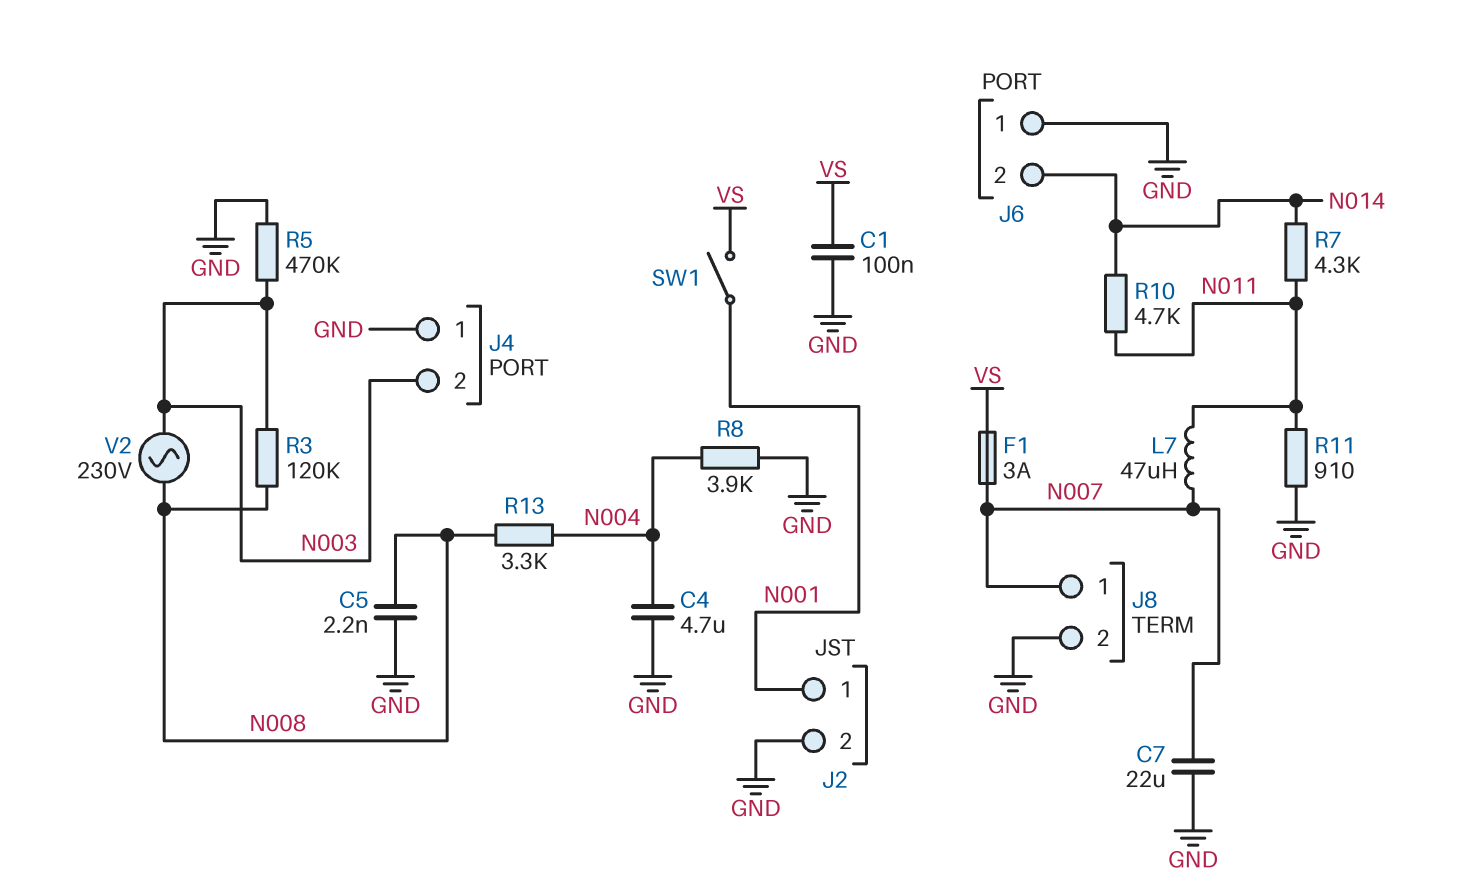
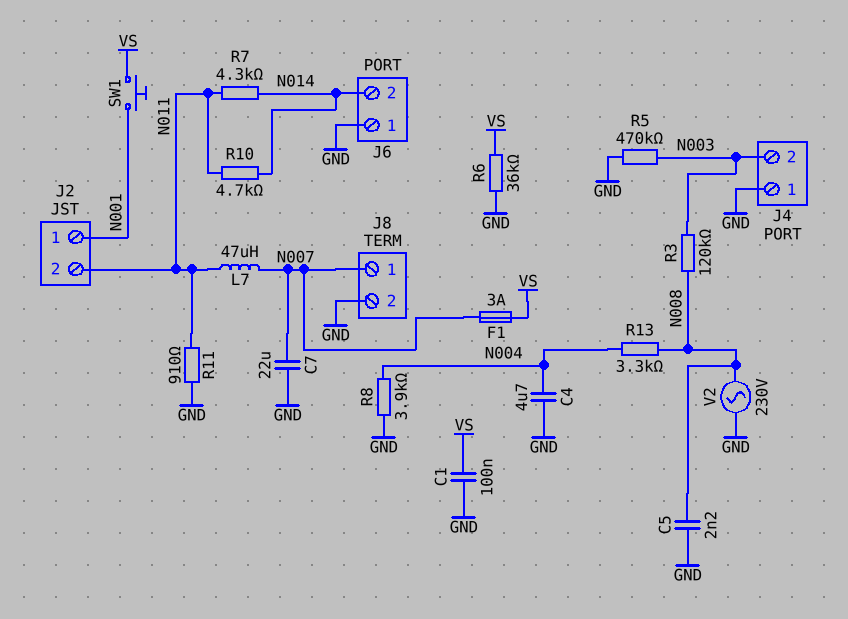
J2 pin 2: GND -> N011
R6: none -> 36k (GND, VS)
SW1: switch (N001, VS) -> button (N001, VS)
V2: AC 230V (N003, N008) -> AC 230V (GND, N008)

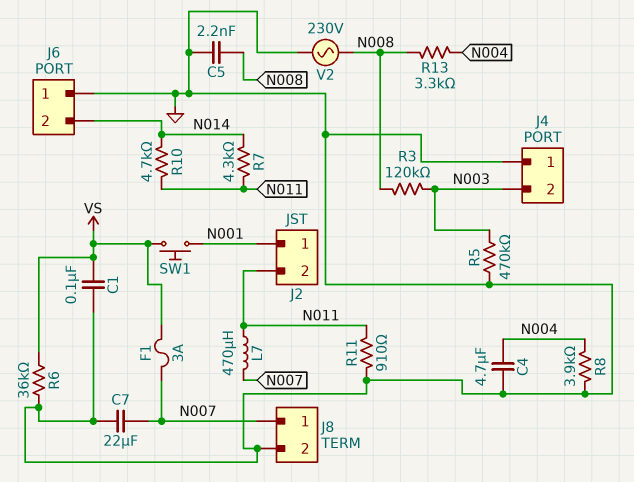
L7: 47uH (N007, N011) -> 470uH (N007, N011)

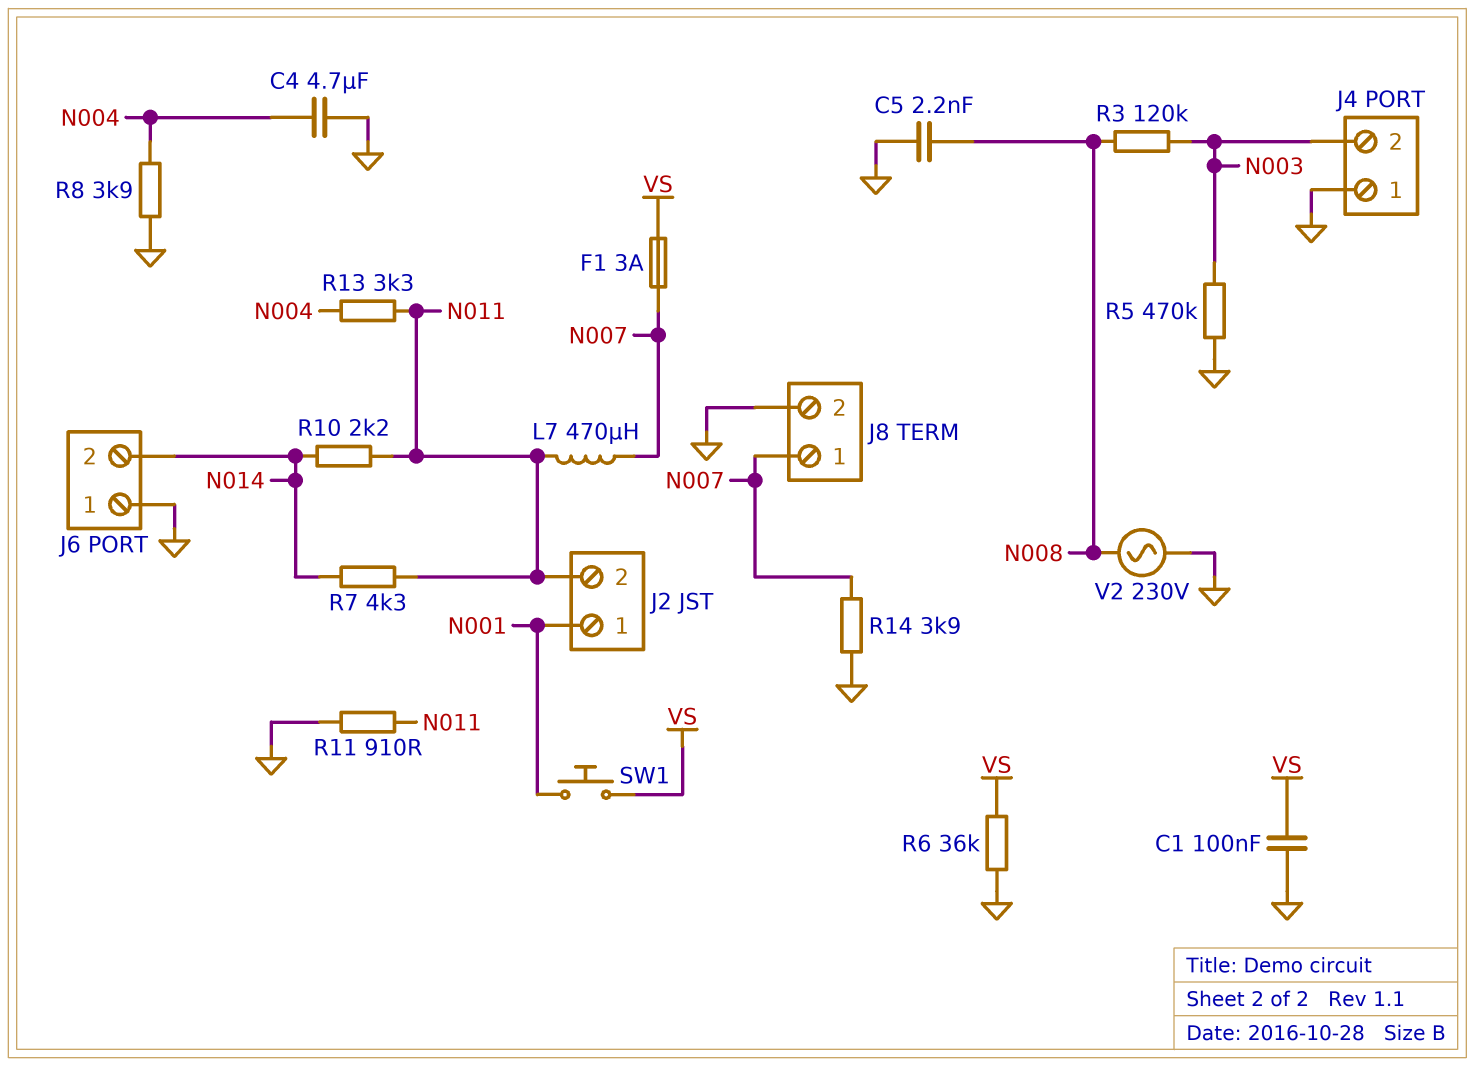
C7: 22uF (GND, N007) -> none
R10: 4.7k (N011, N014) -> 2.2k (N011, N014)
R13: 3.3k (N004, N008) -> 3.3k (N004, N011)
R14: none -> 3.9k (GND, N007)

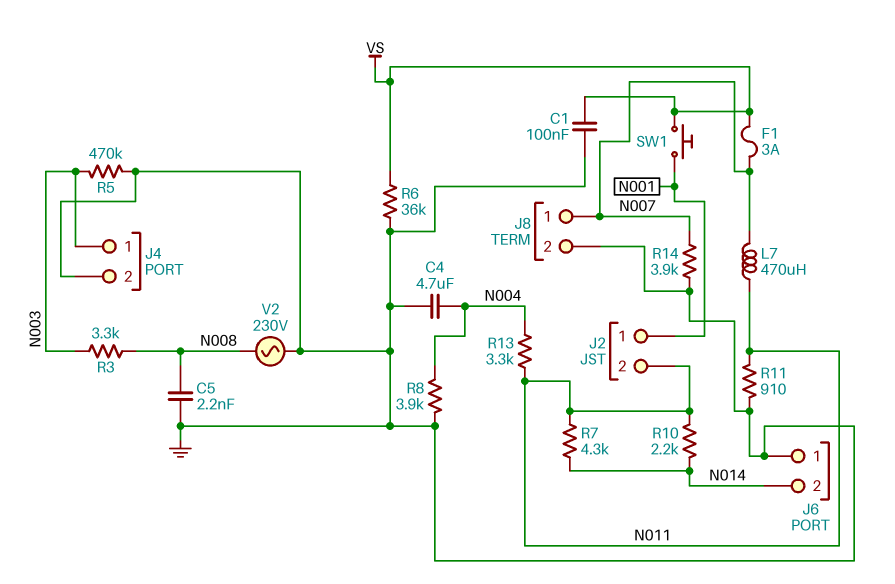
J4 pin 1: GND -> N003
J4 pin 2: N003 -> GND
R3: 120k (N003, N008) -> 3.3k (N003, N008)

